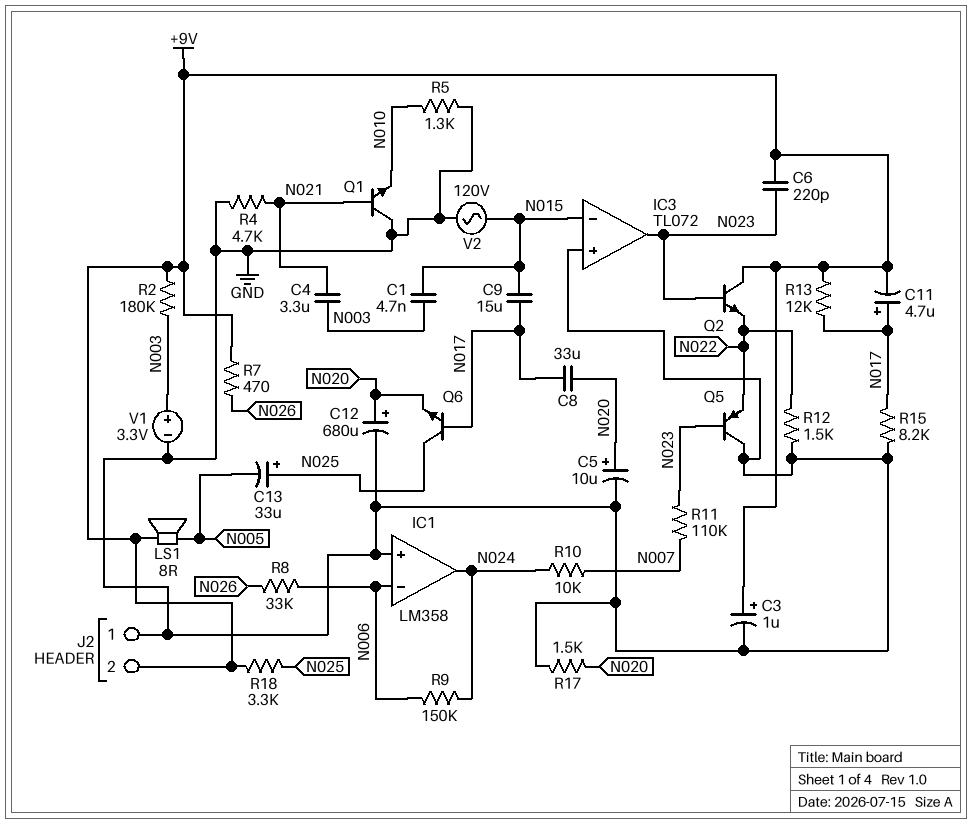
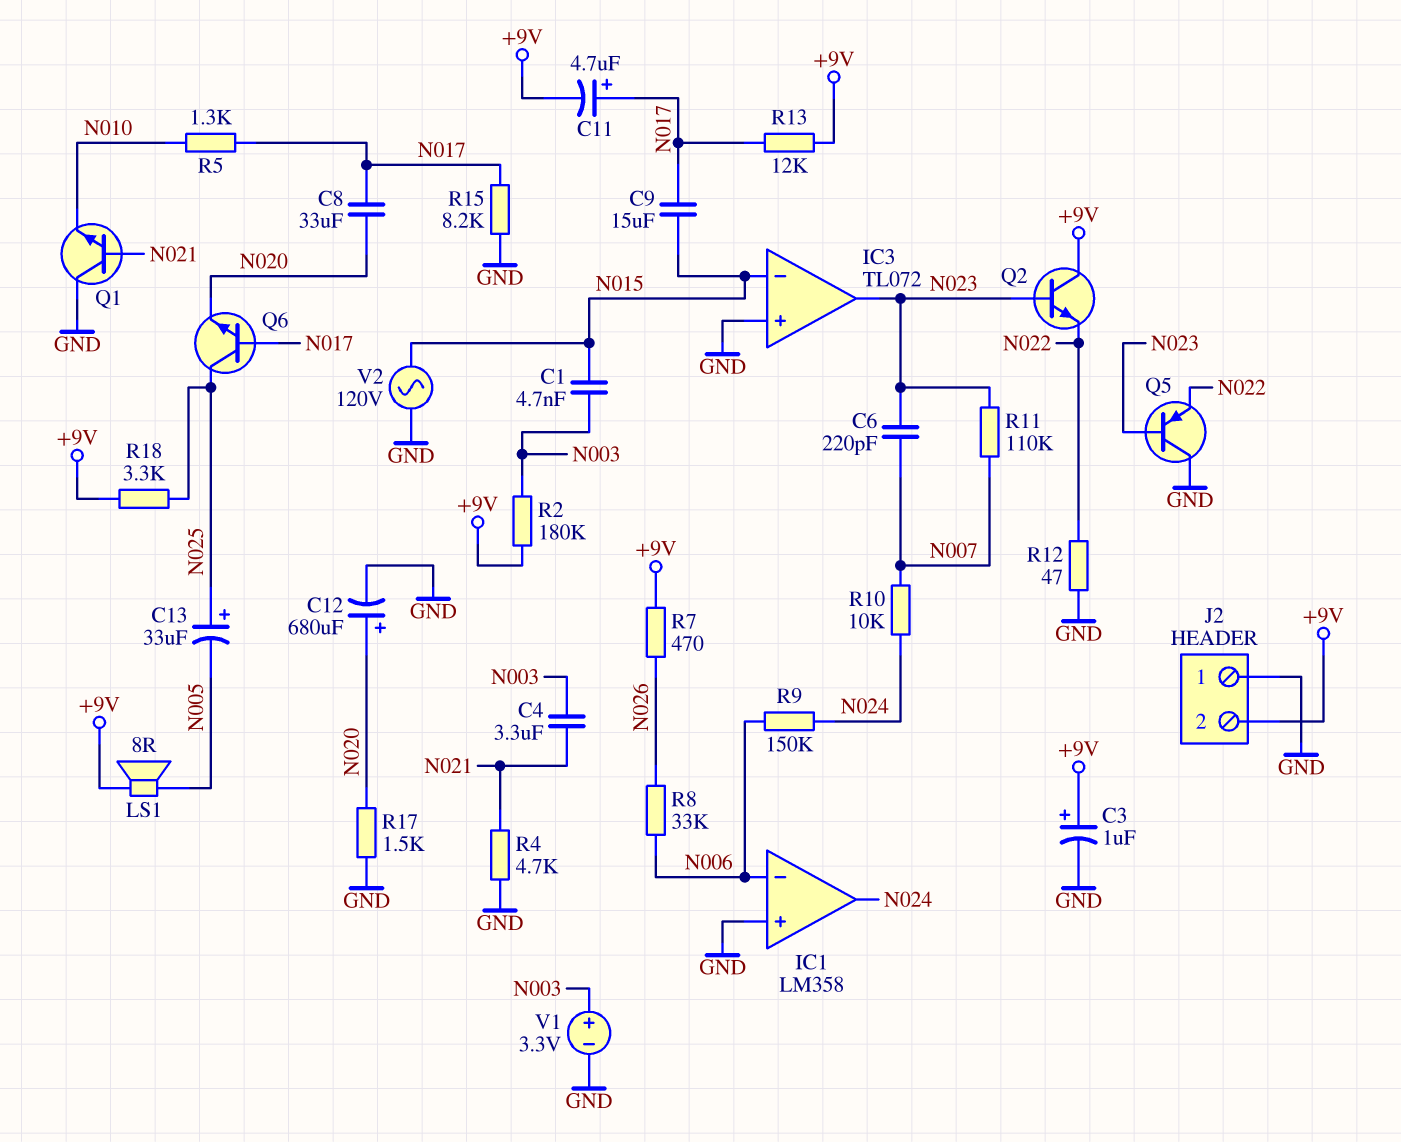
C5: 10uF (plus N020, minus GND) -> none
C6: 220pF (+9V, N023) -> 220pF (N007, N023)
R5: 1.3k (GND, N010) -> 1.3k (N010, N017)
R12: 1.5k (GND, N022) -> 47 (GND, N022)

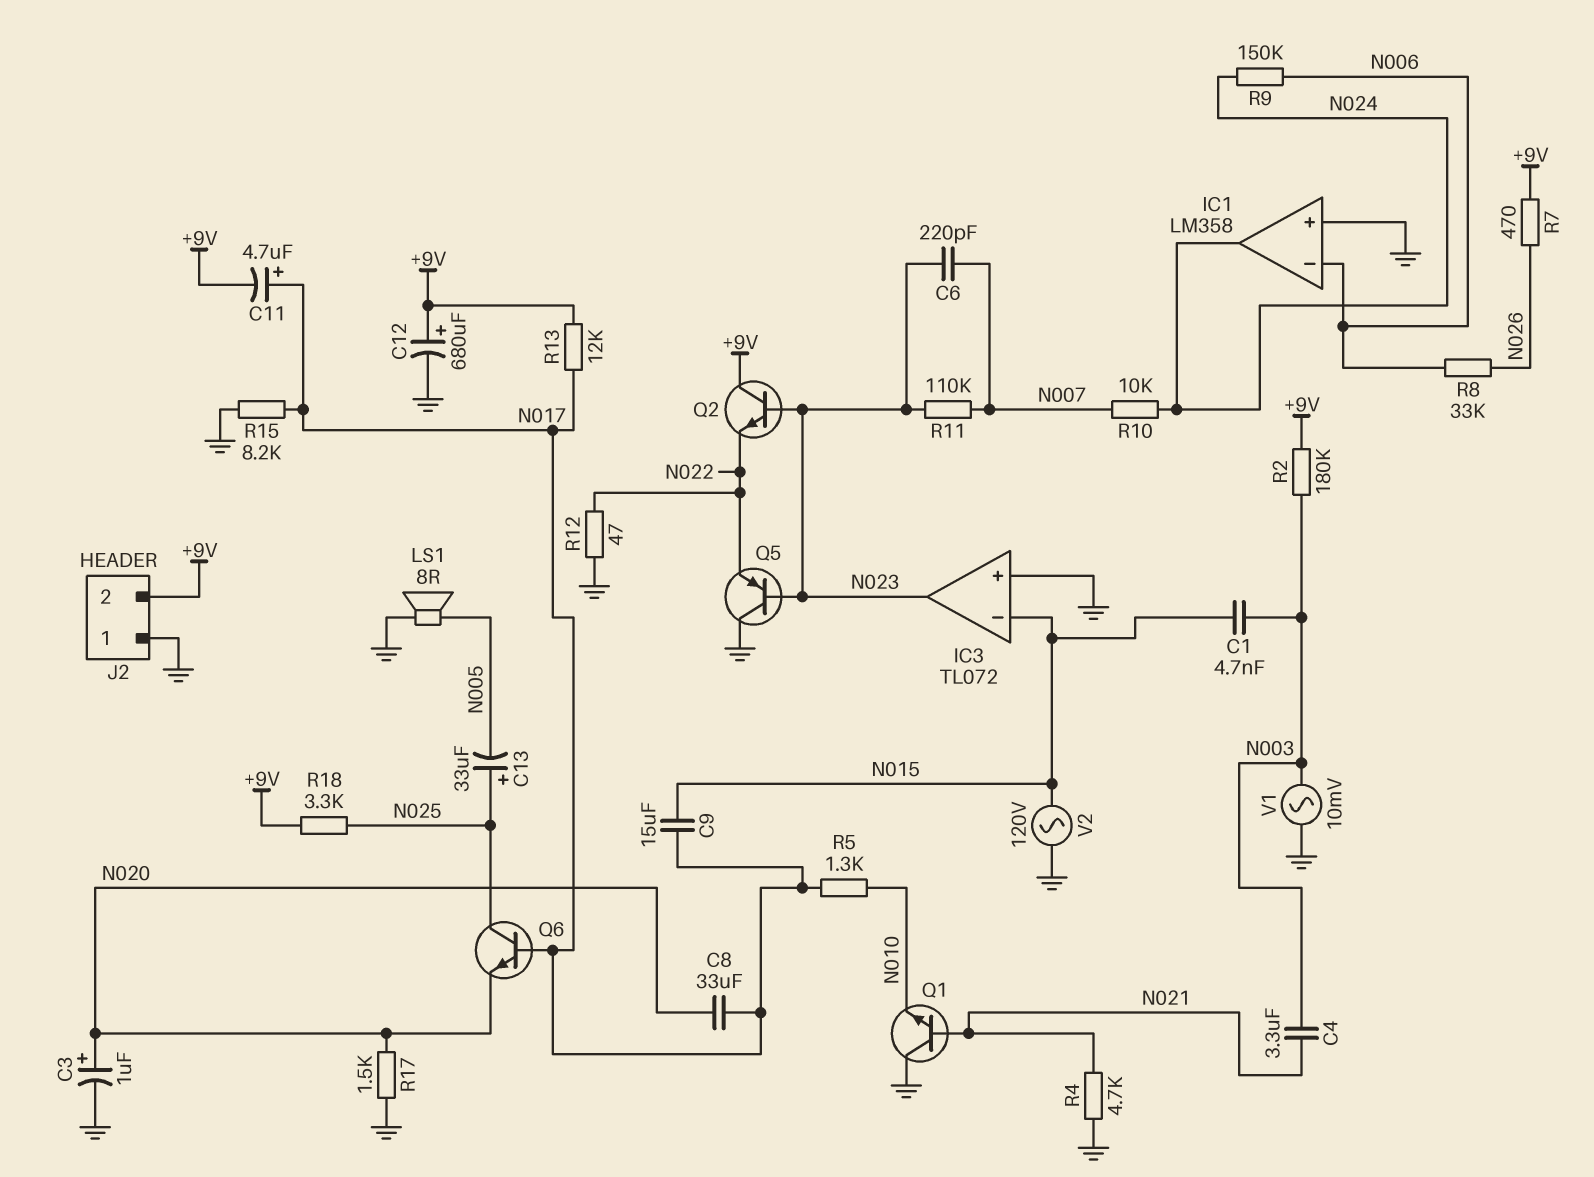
C3: 1uF (plus +9V, minus GND) -> 1uF (plus N020, minus GND)
C12: 680uF (plus N020, minus GND) -> 680uF (plus +9V, minus GND)
LS1: speaker 8R (+9V, N005) -> speaker 8R (GND, N005)
V1: 3.3V (plus N003, minus GND) -> AC 10mV (GND, N003)

